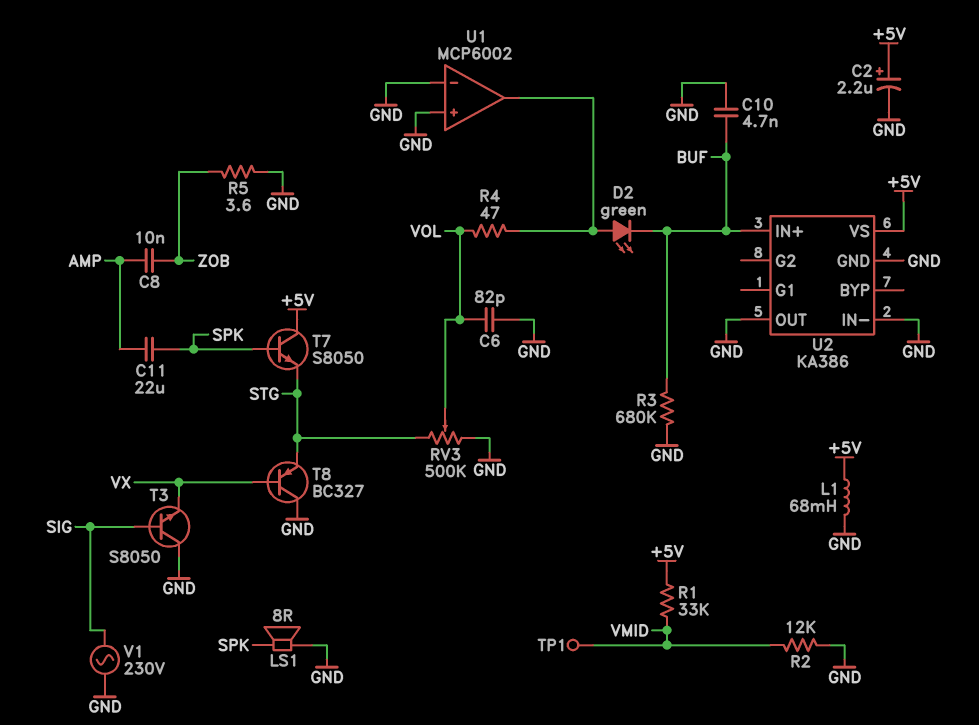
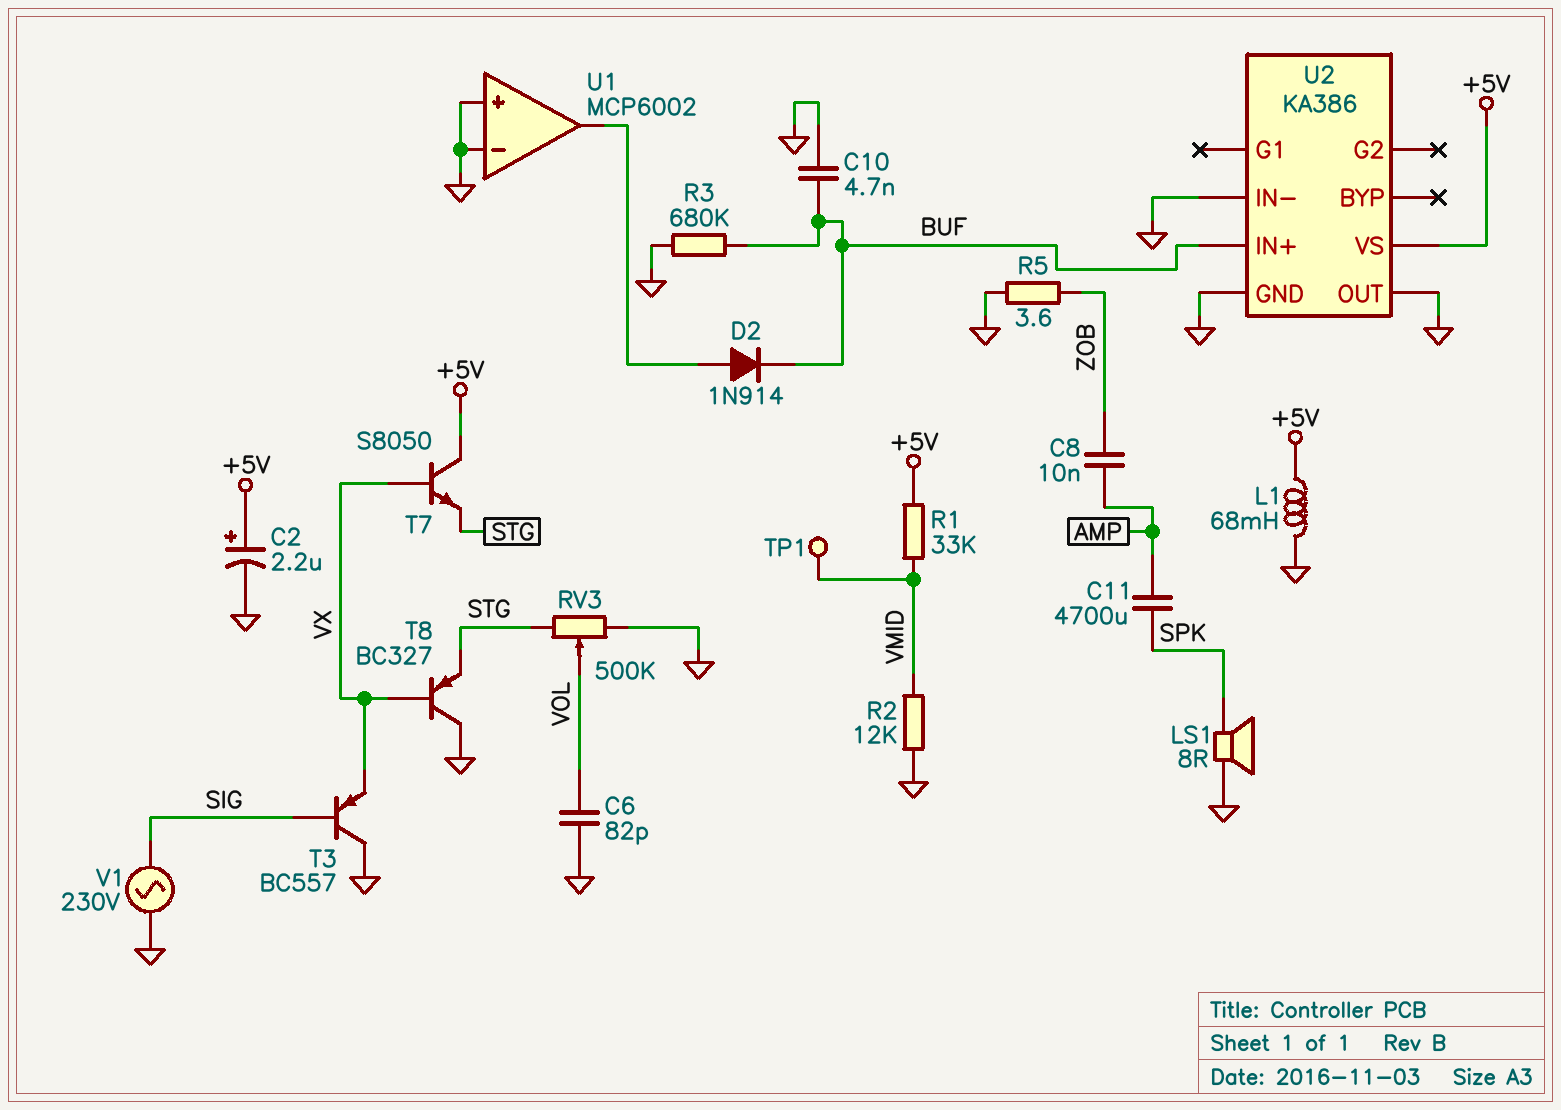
C11: 22uF (AMP, SPK) -> 4700uF (AMP, SPK)
D2: LED green (A U1/out, K BUF) -> diode 1N914 (A U1/out, K BUF)
R4: 47 (U1/out, VOL) -> none
T3: NPN S8050 (B SIG, C GND, E VX) -> PNP BC557 (B SIG, C GND, E VX)
T7: NPN S8050 (B SPK, C +5V, E STG) -> NPN S8050 (B VX, C +5V, E STG)

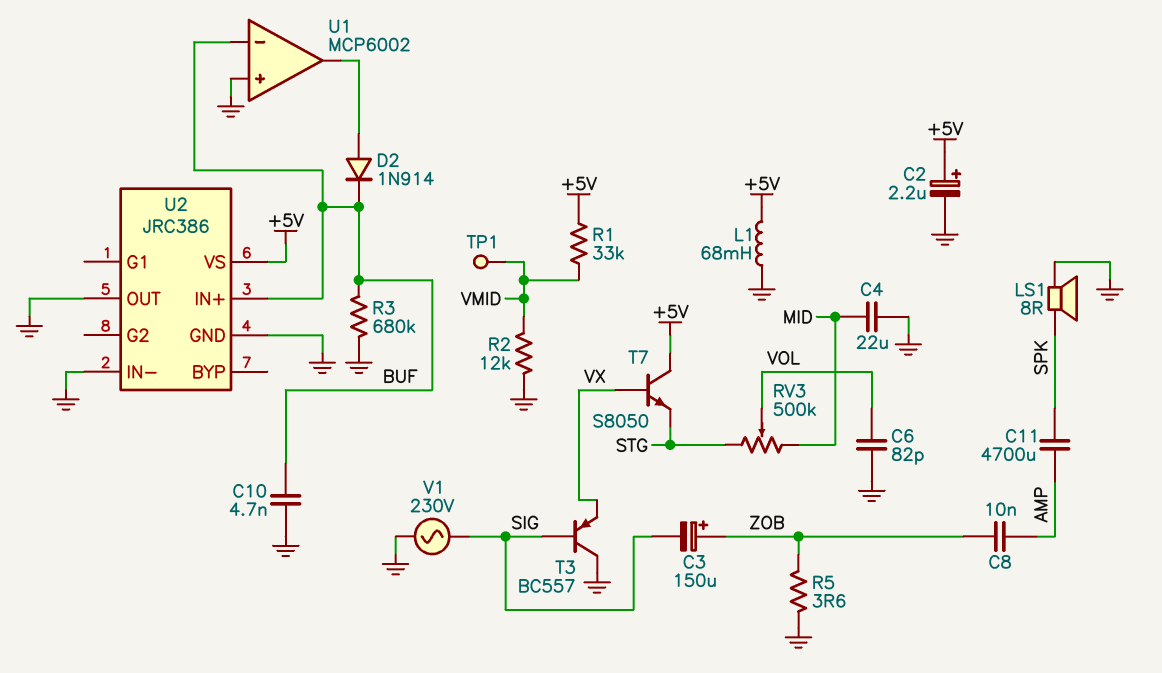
C3: none -> 150uF (plus ZOB, minus SIG)
C4: none -> 22uF (GND, MID)
RV3: 500k (GND, STG, wiper VOL) -> 500k (MID, STG, wiper VOL)
T8: PNP BC327 (B VX, C GND, E STG) -> none
U1 pin in-: GND -> BUF
U2: KA386 -> JRC386

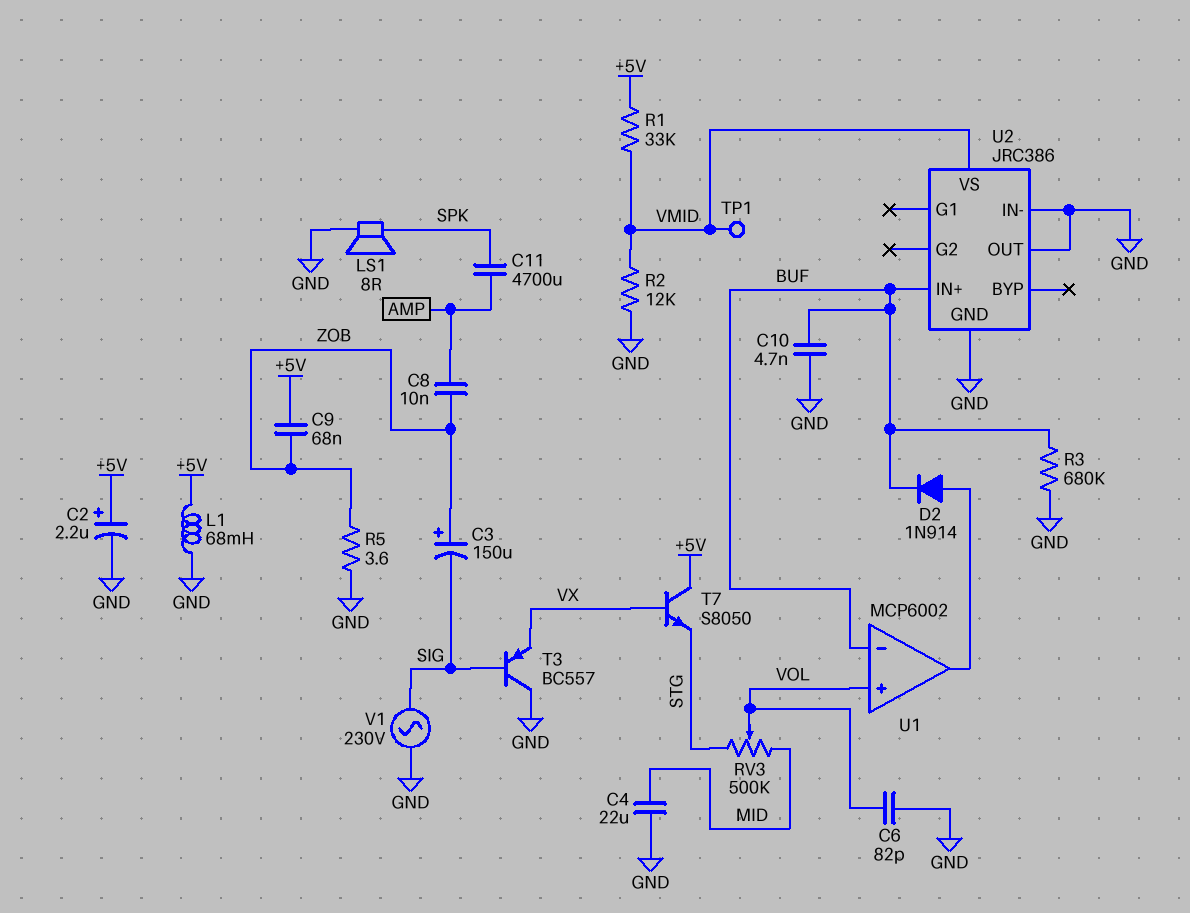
C9: none -> 68nF (+5V, ZOB)
U1 pin in+: GND -> VOL
U2 pin VS: +5V -> VMID

